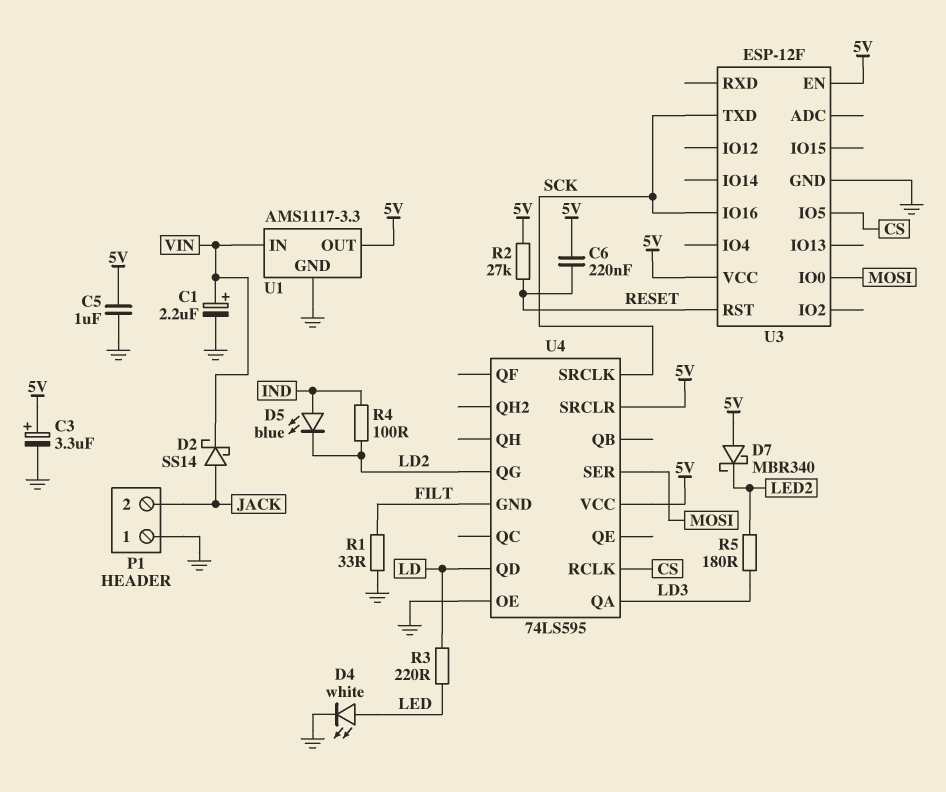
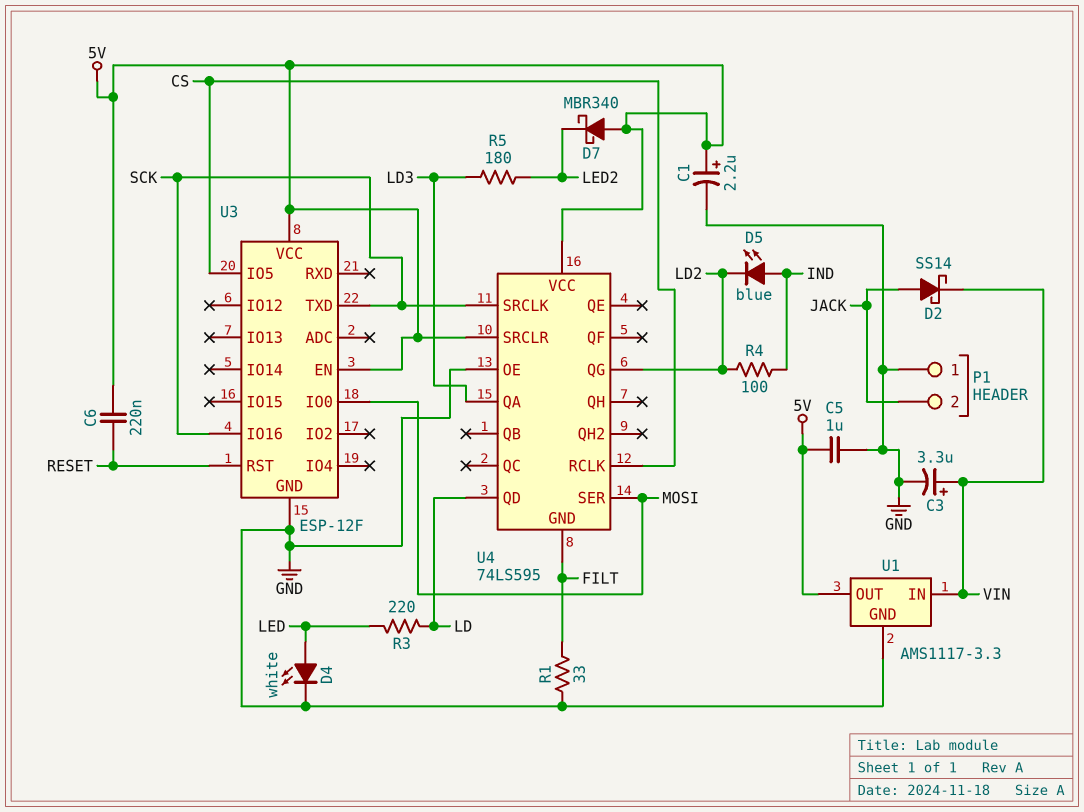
C1: 2.2uF (plus VIN, minus GND) -> 2.2uF (plus 5V, minus GND)
C3: 3.3uF (plus 5V, minus GND) -> 3.3uF (plus VIN, minus GND)
R2: 27k (5V, RESET) -> none

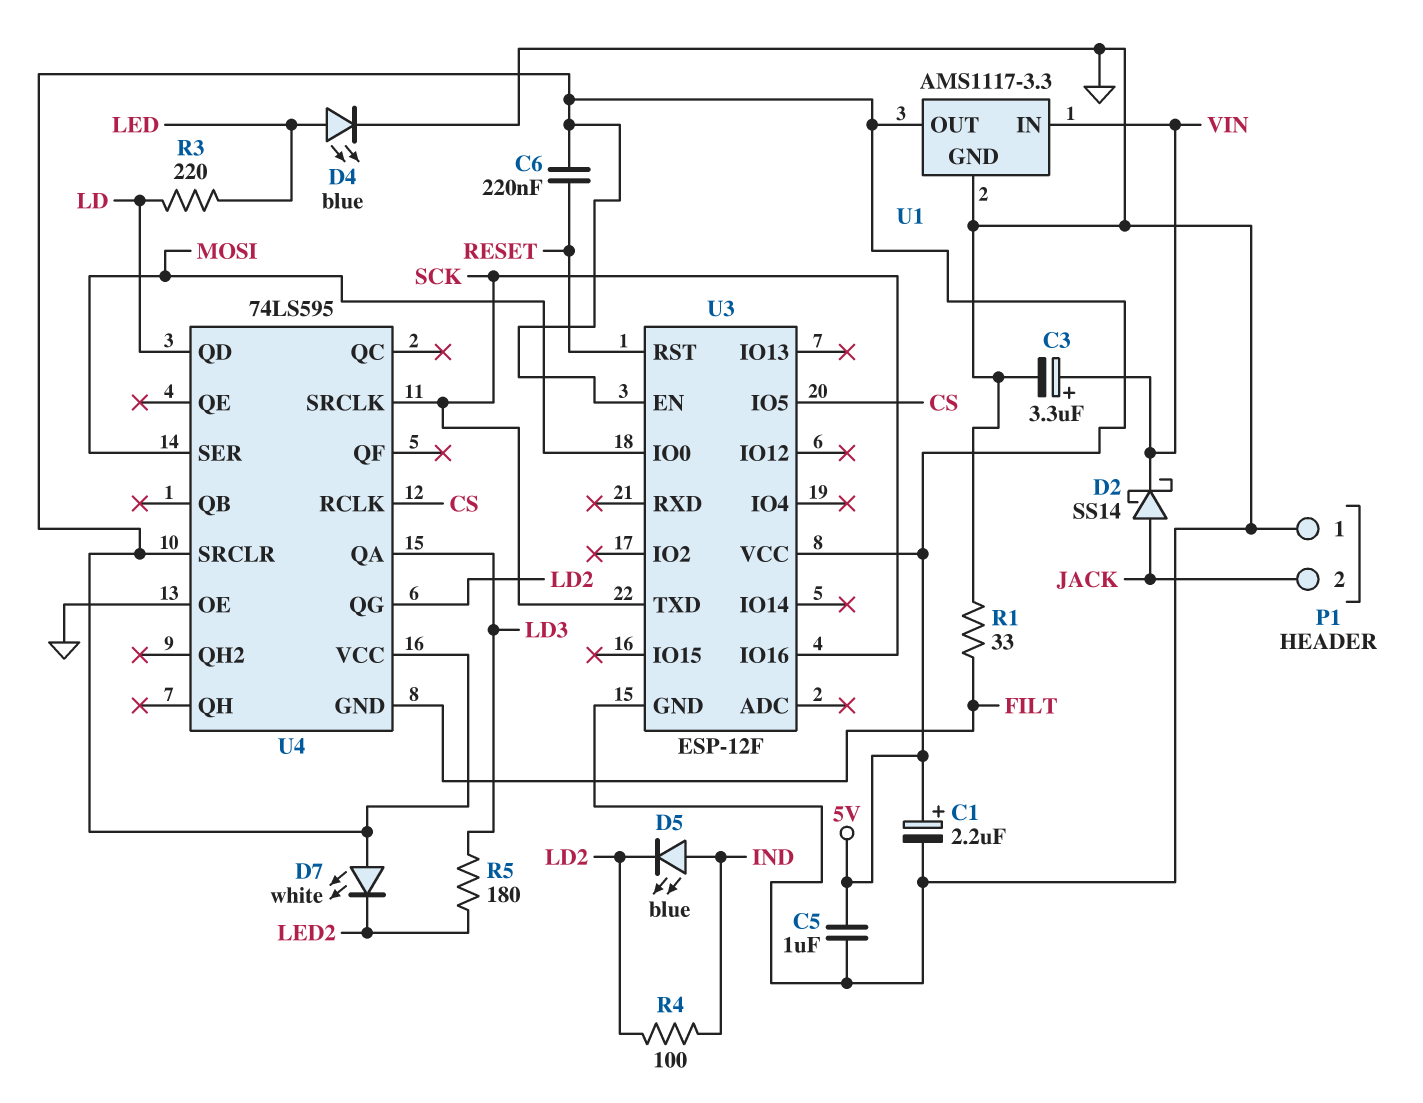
D4: LED white (A LED, K GND) -> LED blue (A LED, K GND)
D7: schottky MBR340 (A 5V, K LED2) -> LED white (A 5V, K LED2)

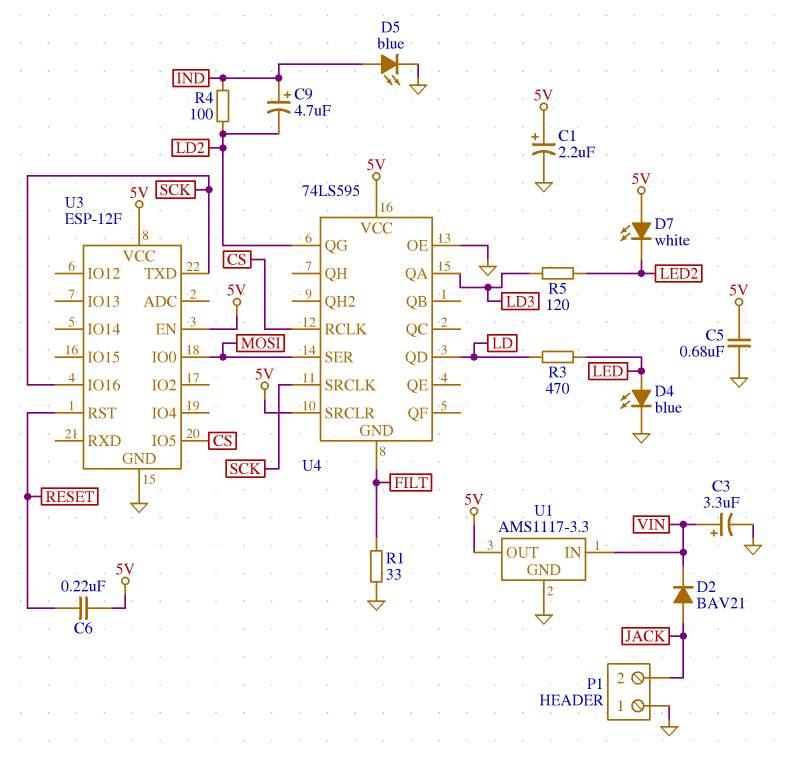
C5: 1uF (5V, GND) -> 680nF (5V, GND)
C9: none -> 4.7uF (plus IND, minus LD2)
D2: schottky SS14 (A JACK, K VIN) -> diode BAV21 (A JACK, K VIN)
D5: LED blue (A IND, K LD2) -> LED blue (A IND, K GND)
R3: 220 (LD, LED) -> 470 (LD, LED)
R5: 180 (LD3, LED2) -> 120 (LD3, LED2)

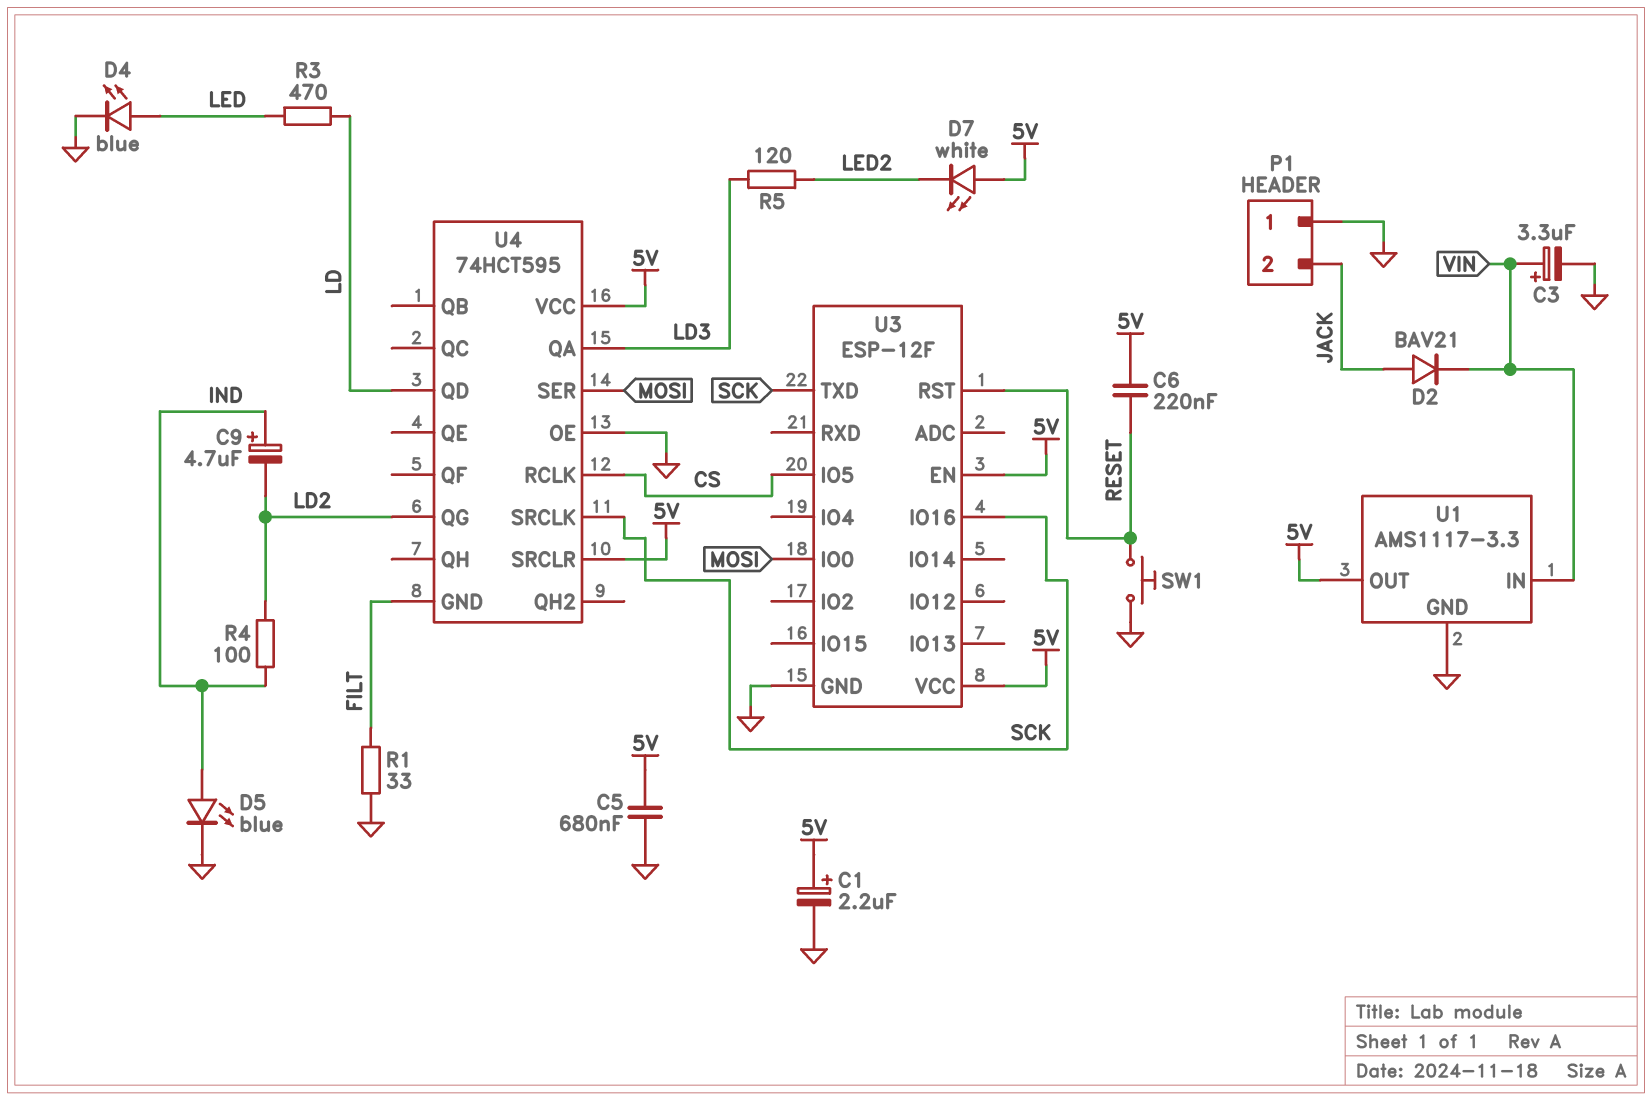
SW1: none -> button (GND, RESET)
U4: 74LS595 -> 74HCT595

